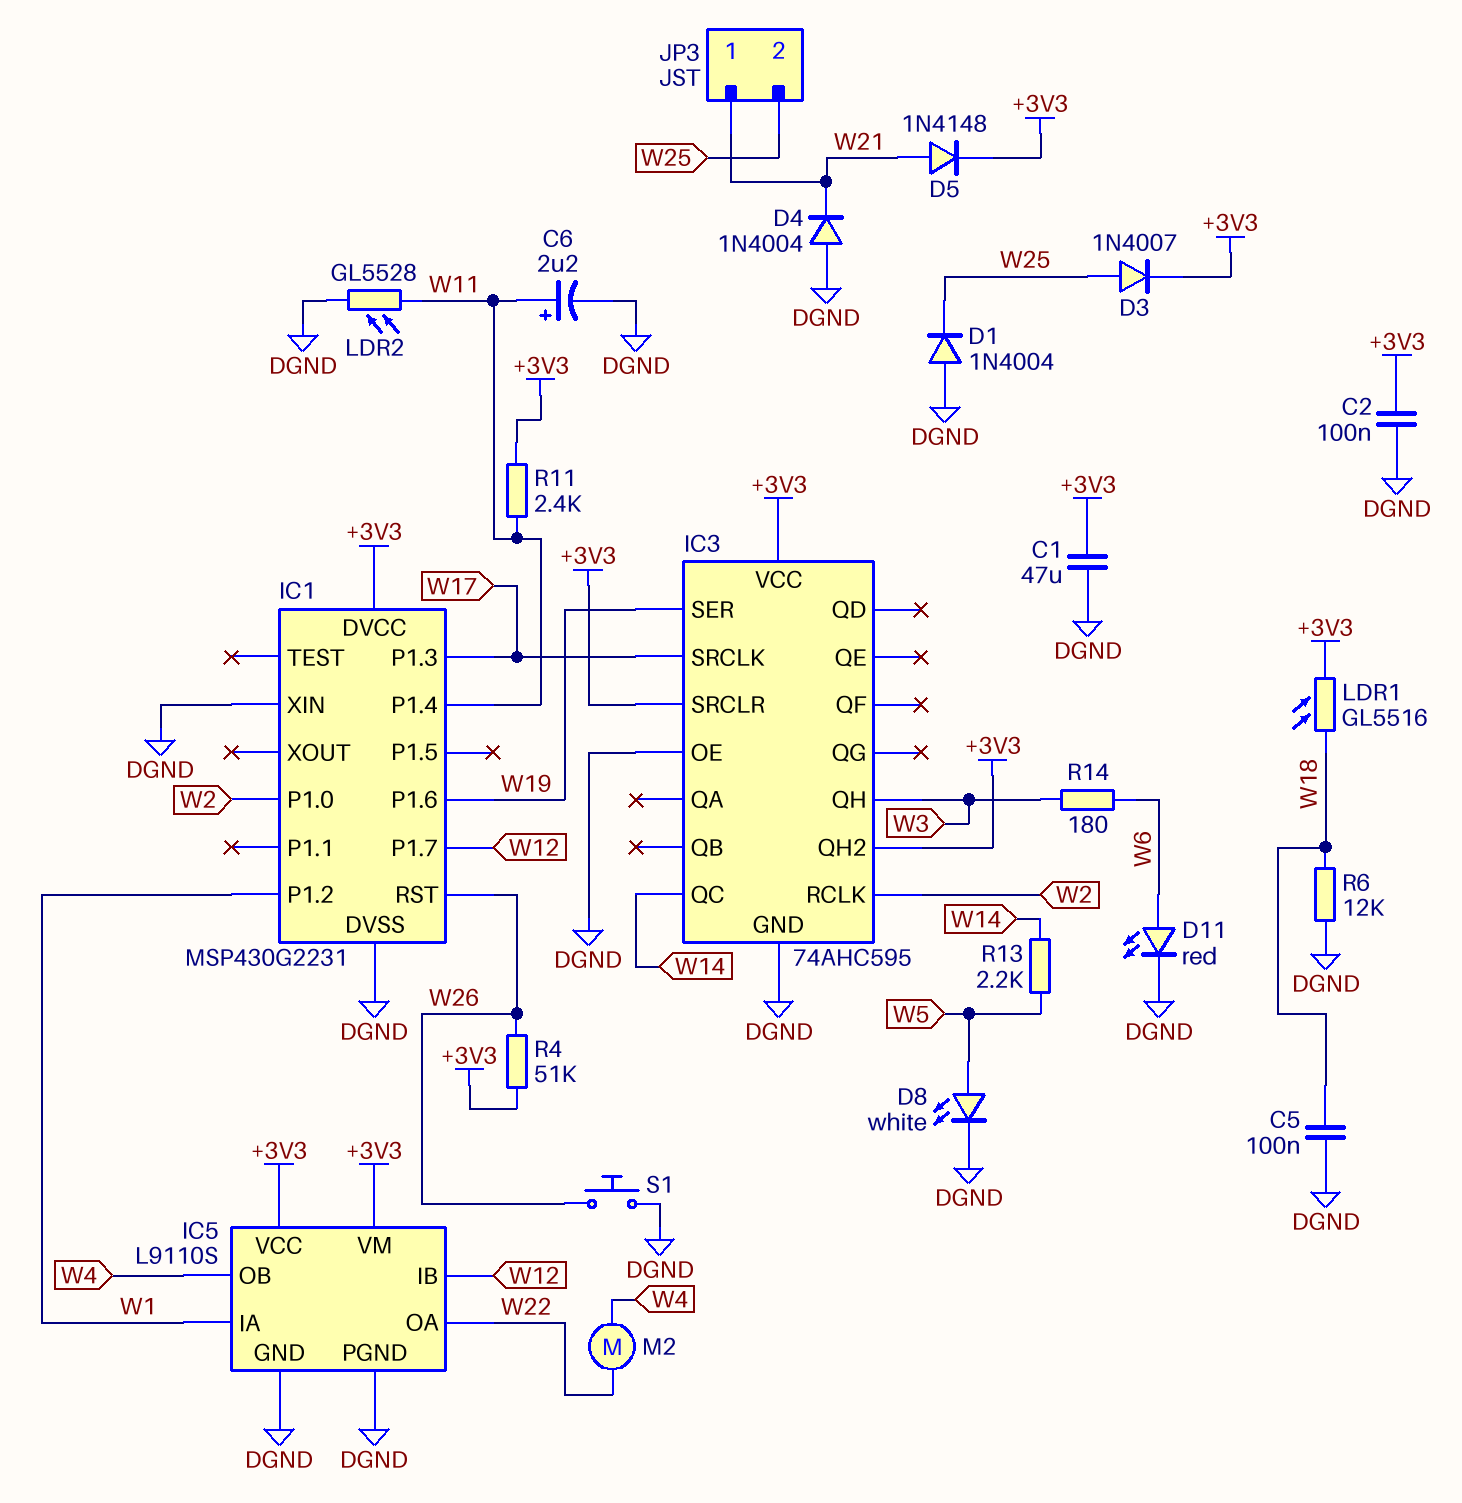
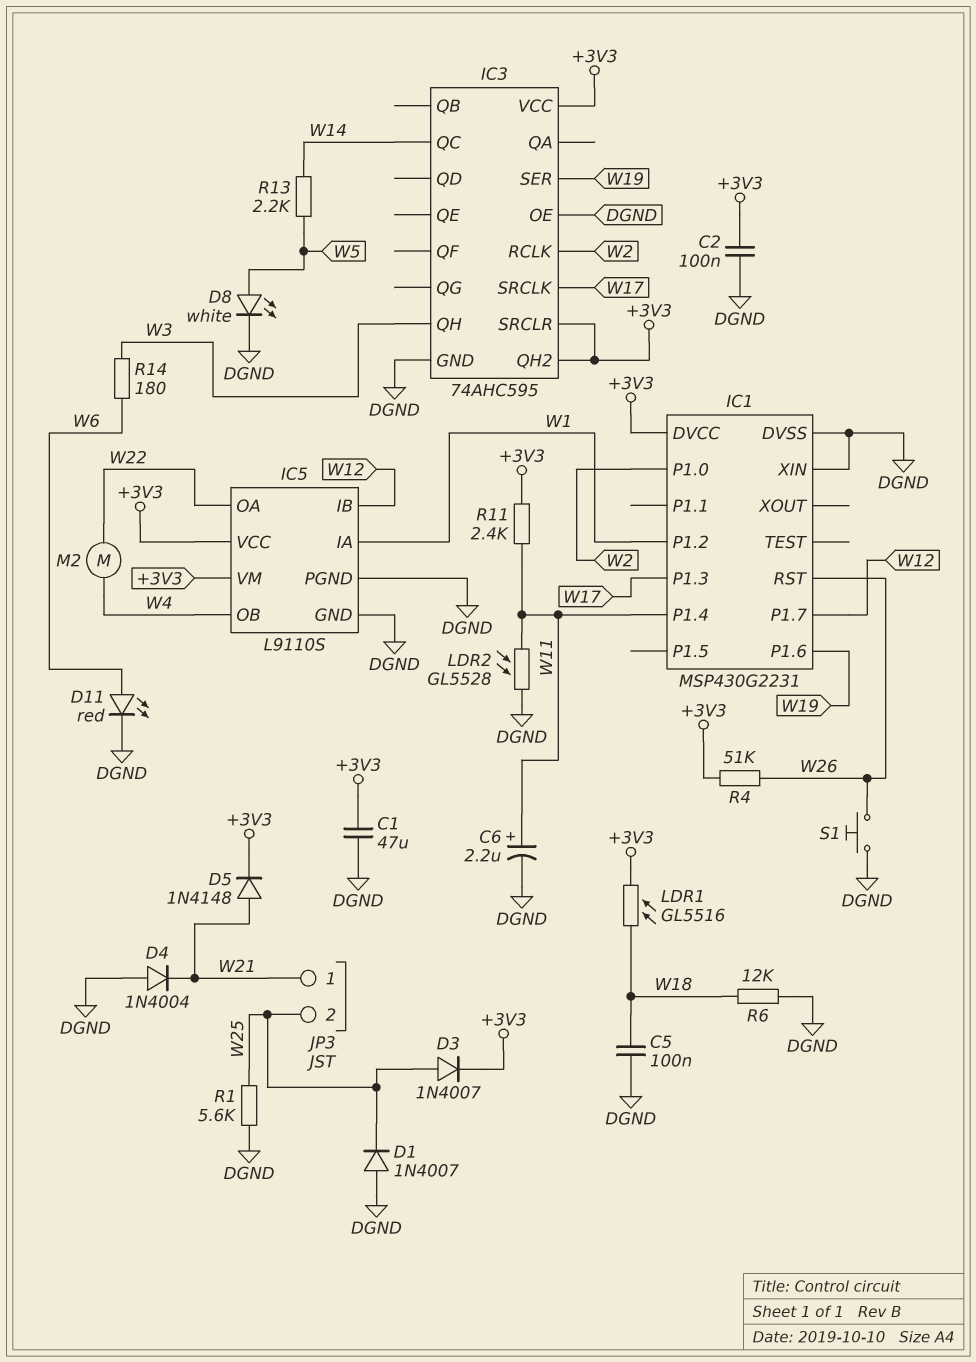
D1: diode 1N4004 (A DGND, K W25) -> diode 1N4007 (A DGND, K W25)
R1: none -> 5.6k (DGND, W25)

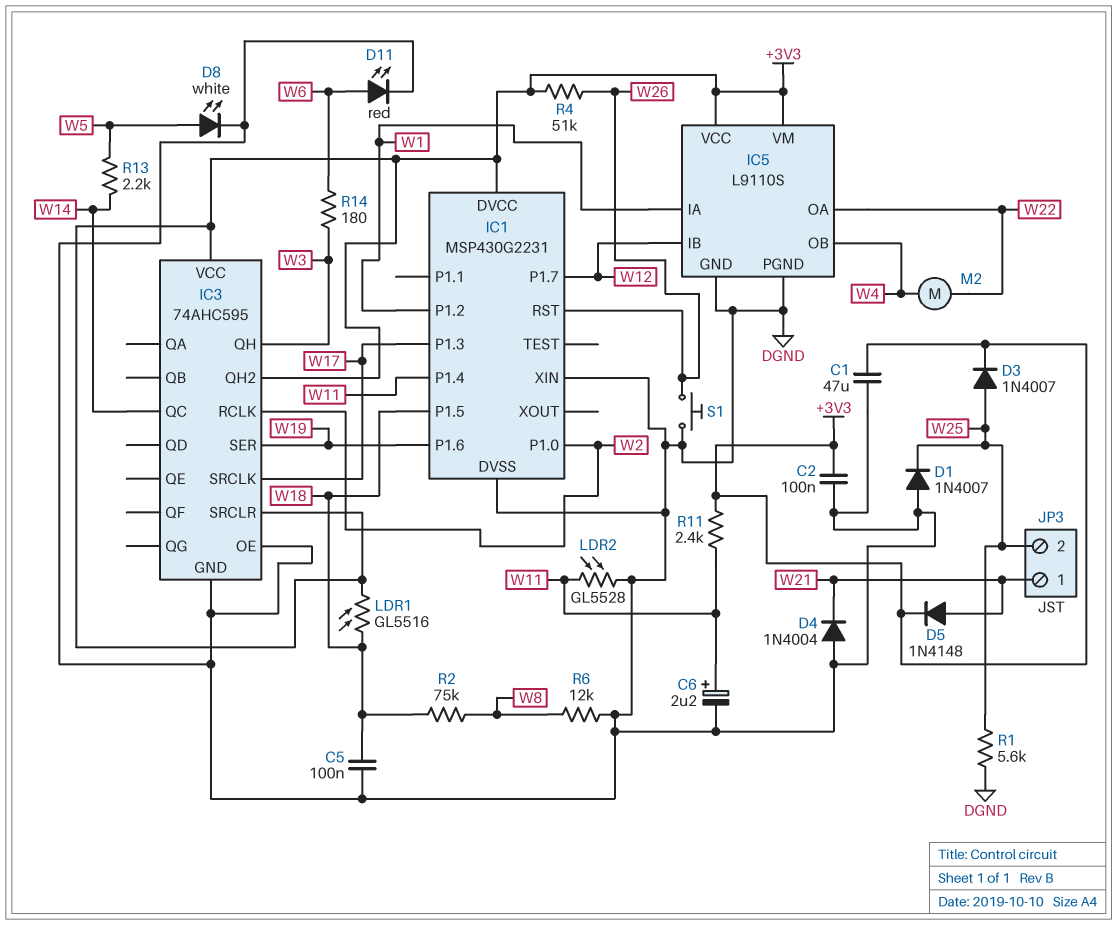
IC1 pin P1.5: none -> W18
R2: none -> 75k (W8, W18)
R6: 12k (DGND, W18) -> 12k (DGND, W8)

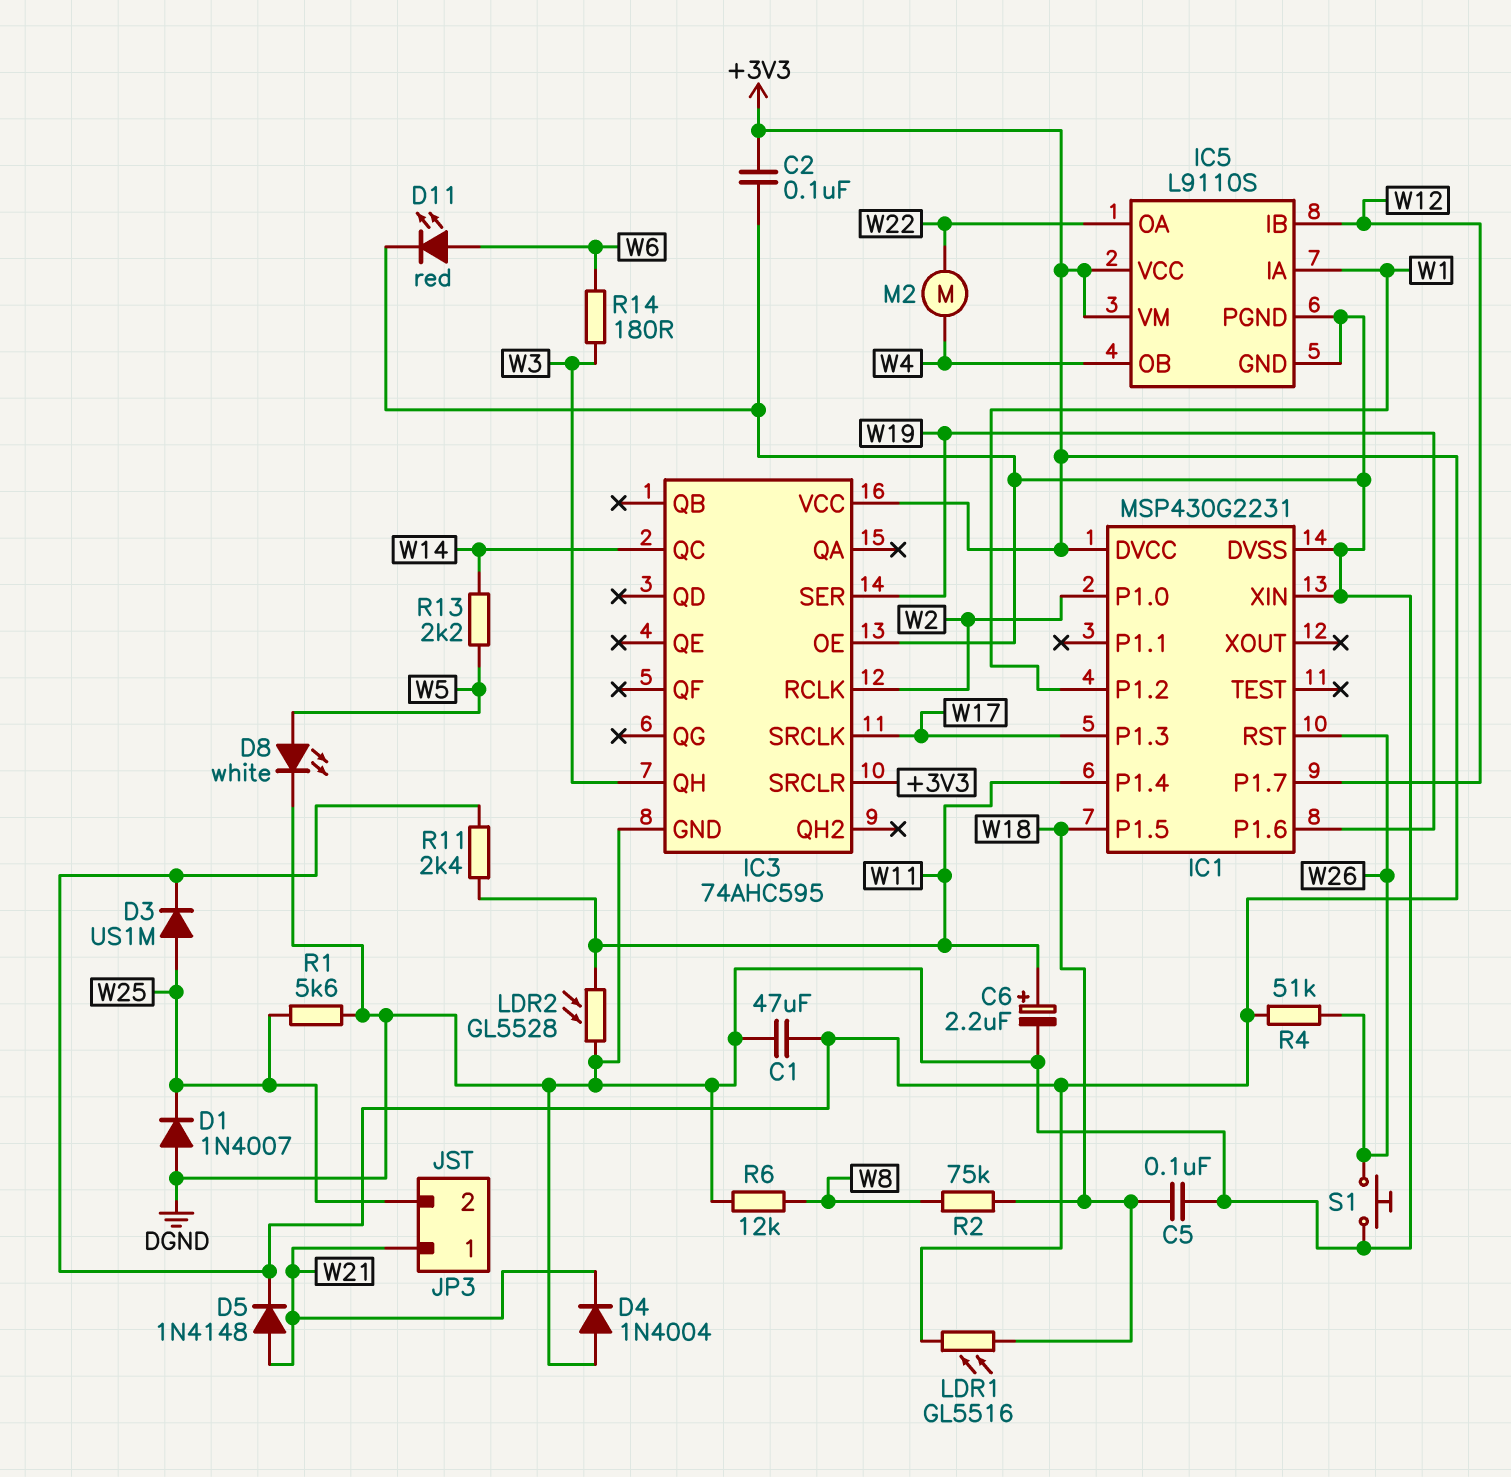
D3: diode 1N4007 (A W25, K +3V3) -> diode US1M (A W25, K +3V3)
IC3 pin QH2: +3V3 -> none

